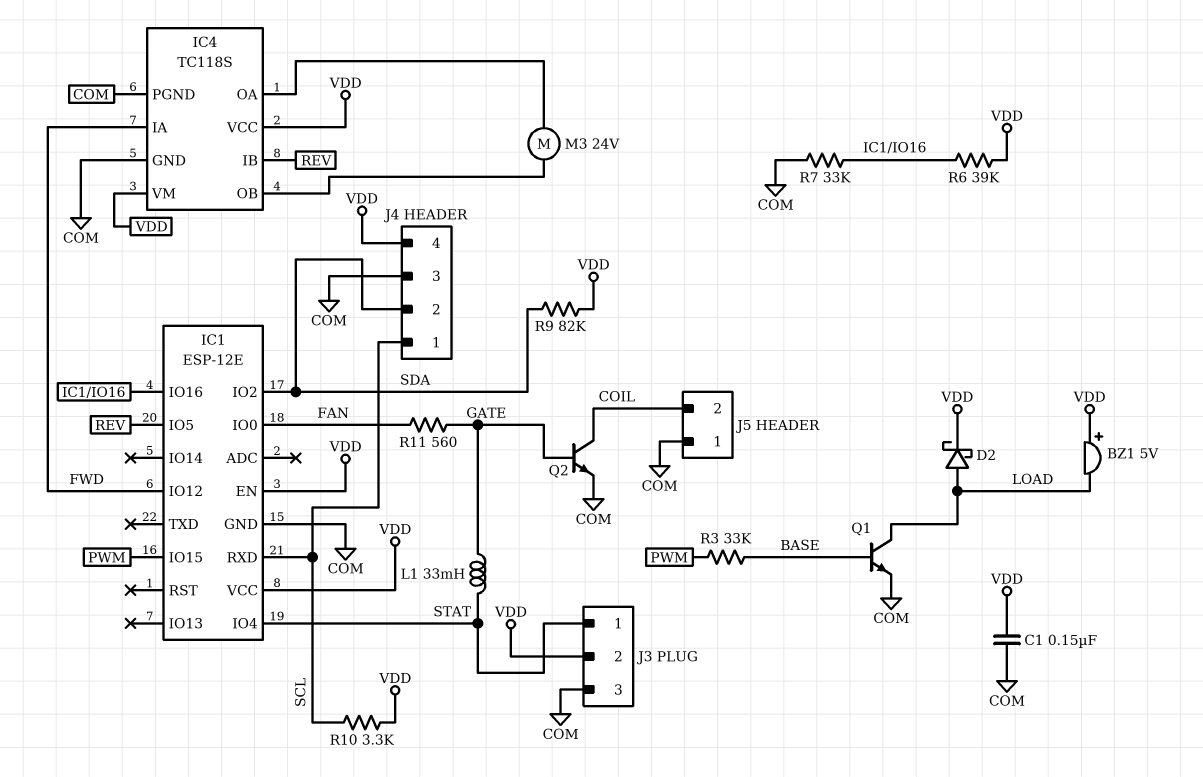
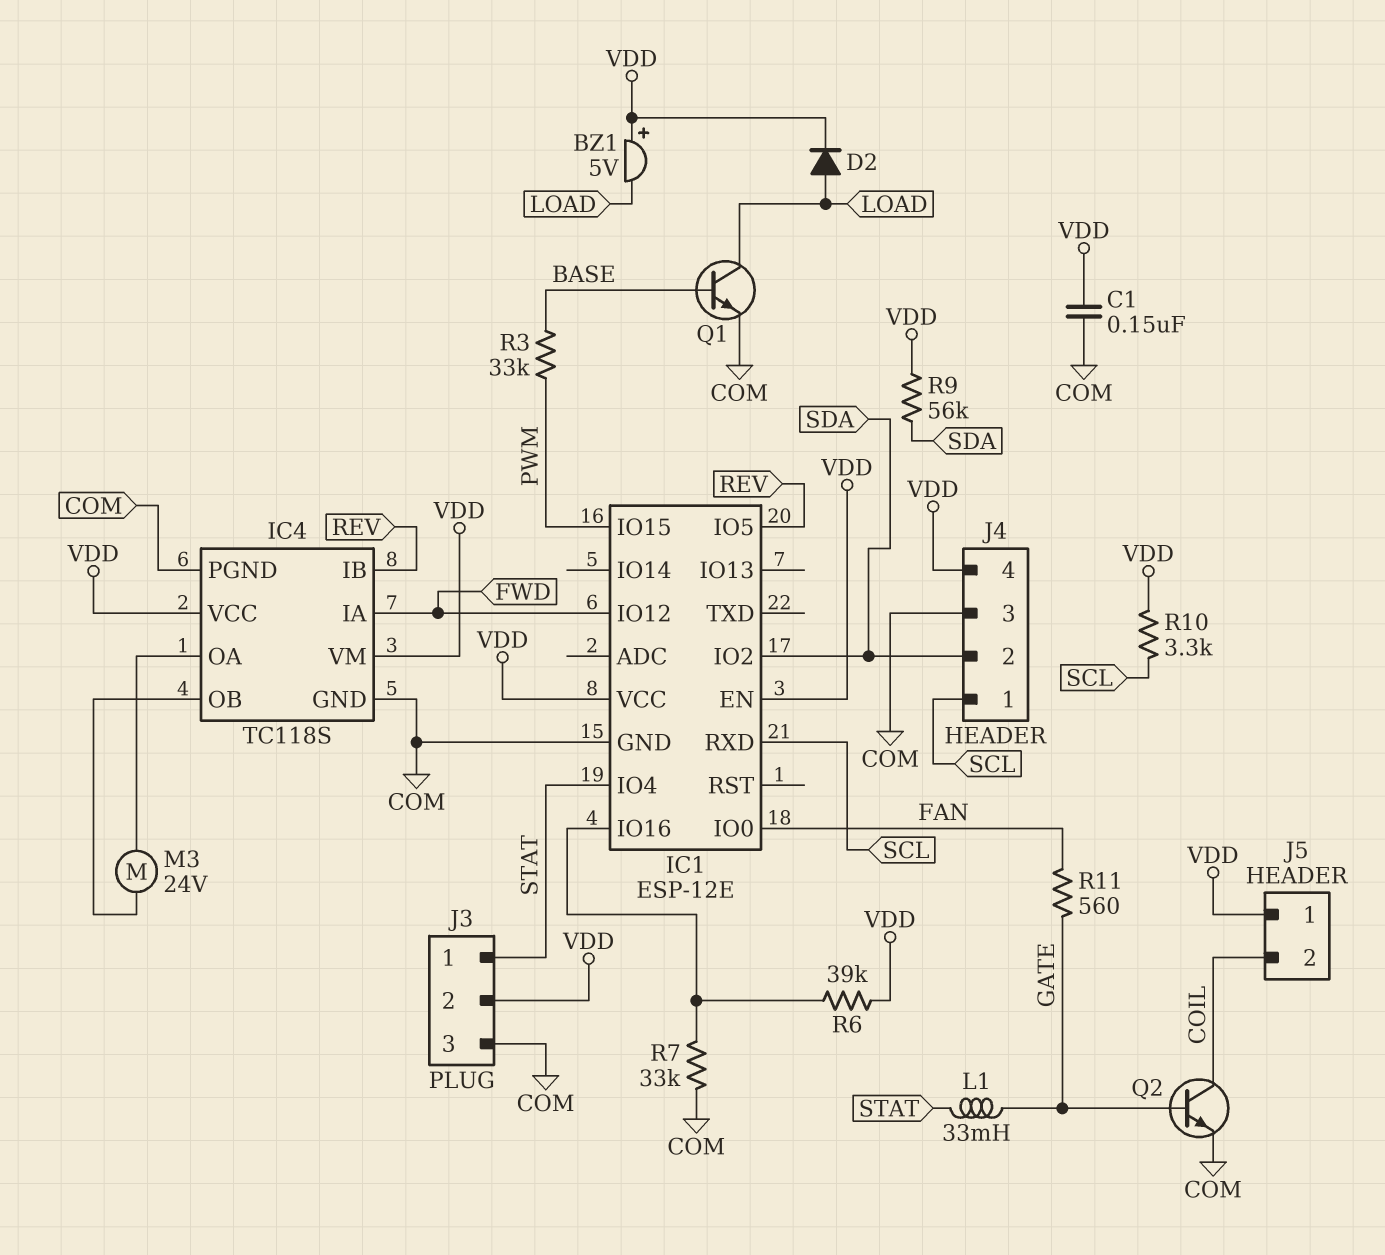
D2: schottky (A LOAD, K VDD) -> diode (A LOAD, K VDD)
J5 pin 1: COM -> VDD
R9: 82k (SDA, VDD) -> 56k (SDA, VDD)

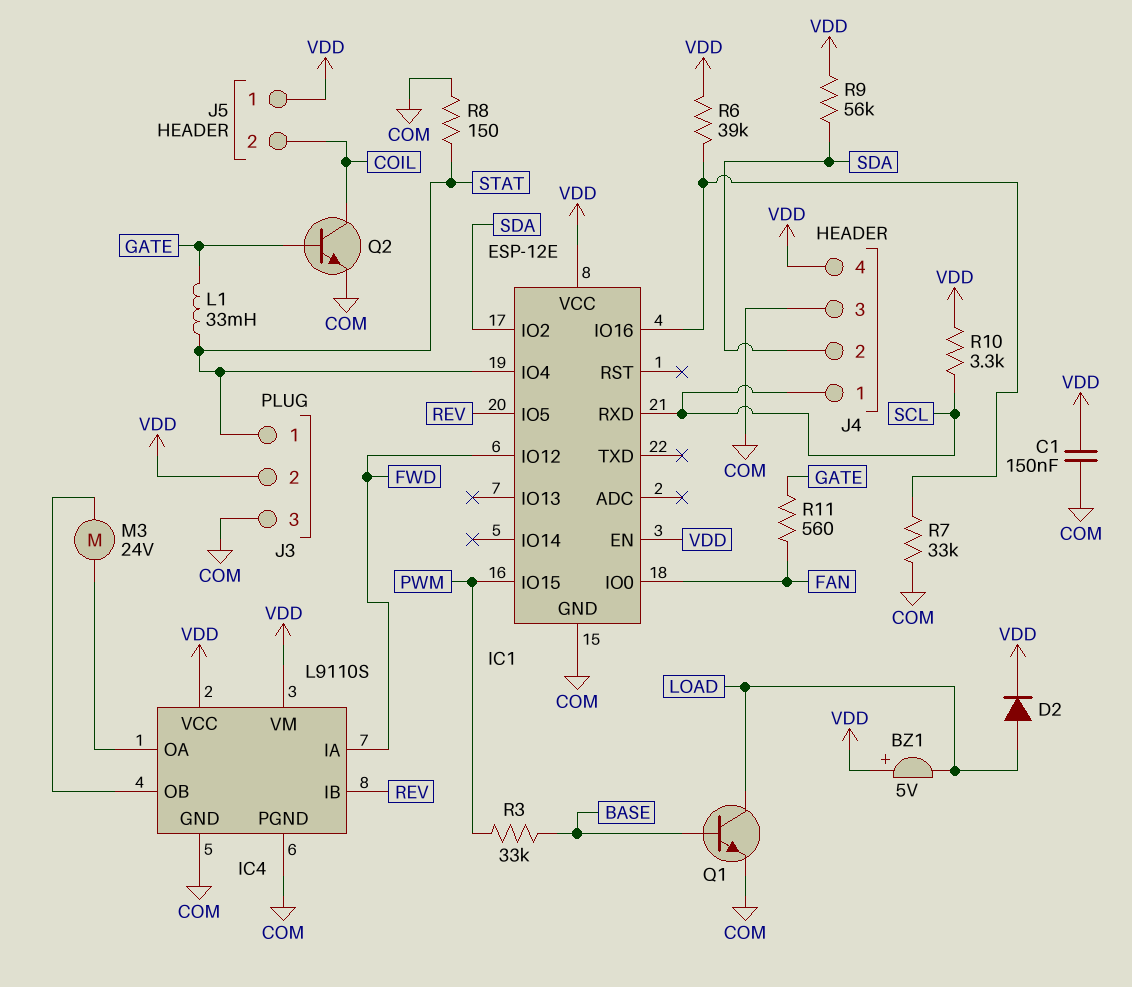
IC4: TC118S -> L9110S
R8: none -> 150 (COM, STAT)

